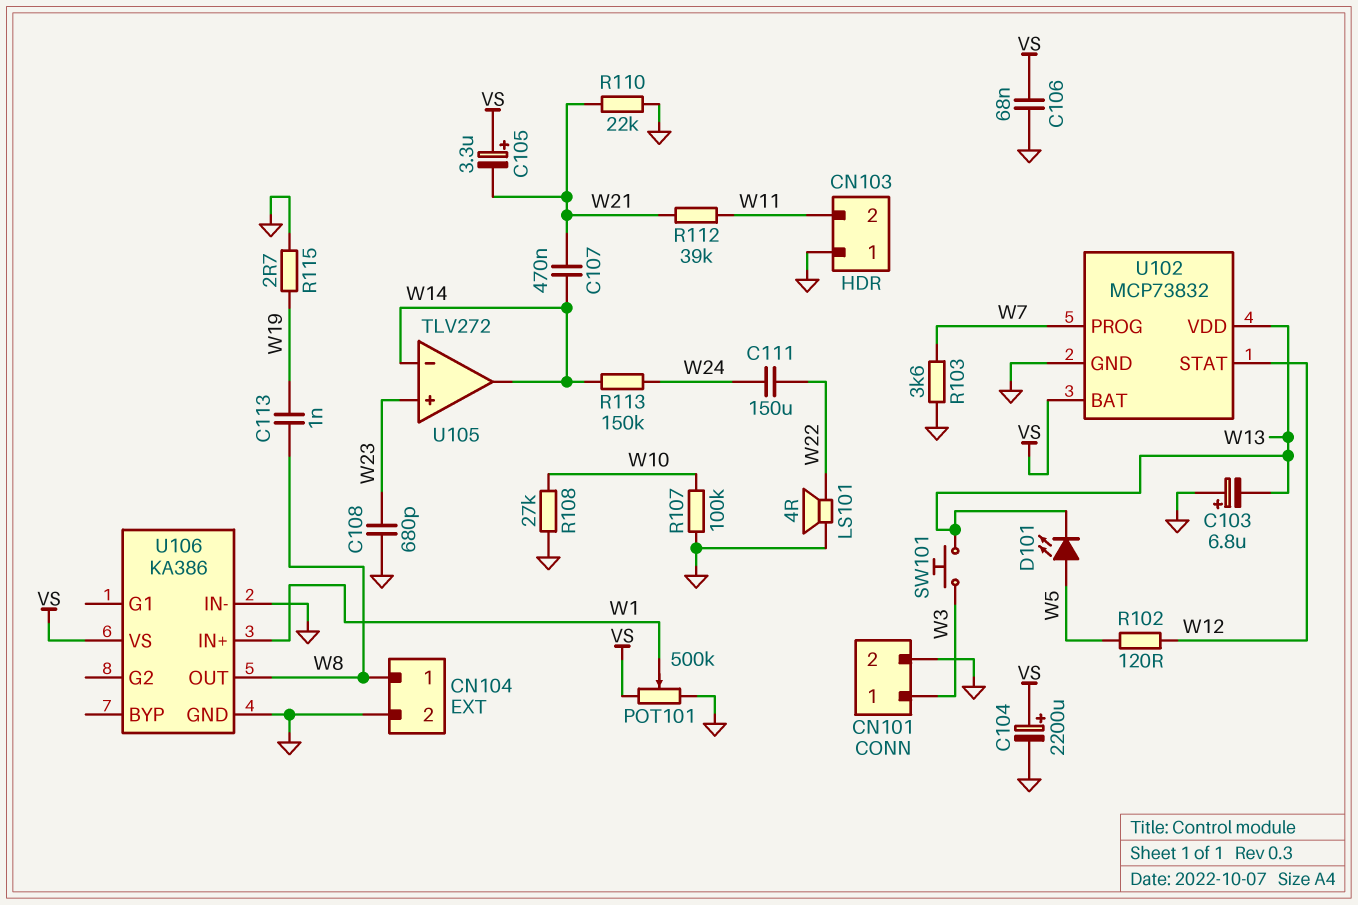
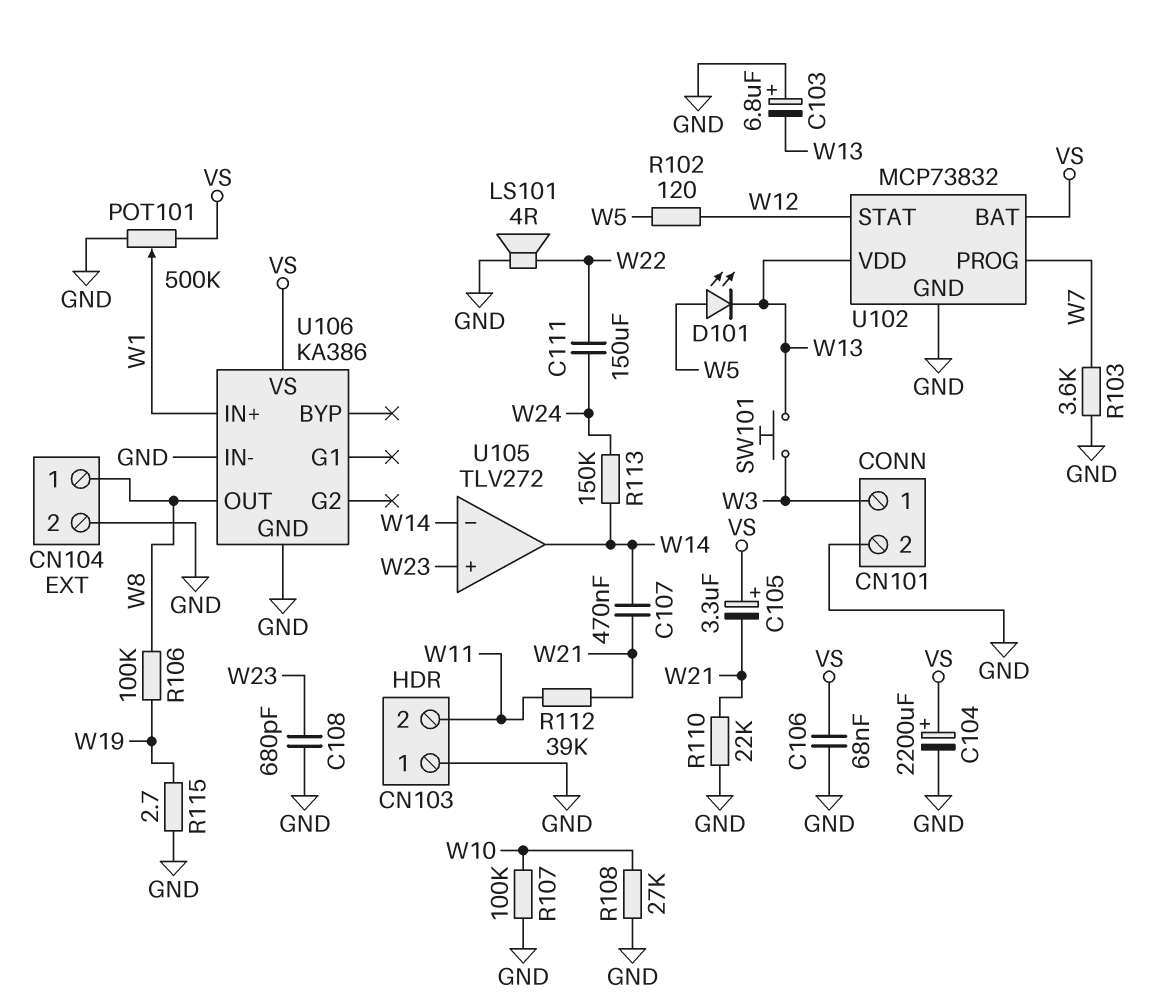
C113: 1nF (W8, W19) -> none
R106: none -> 100k (W8, W19)

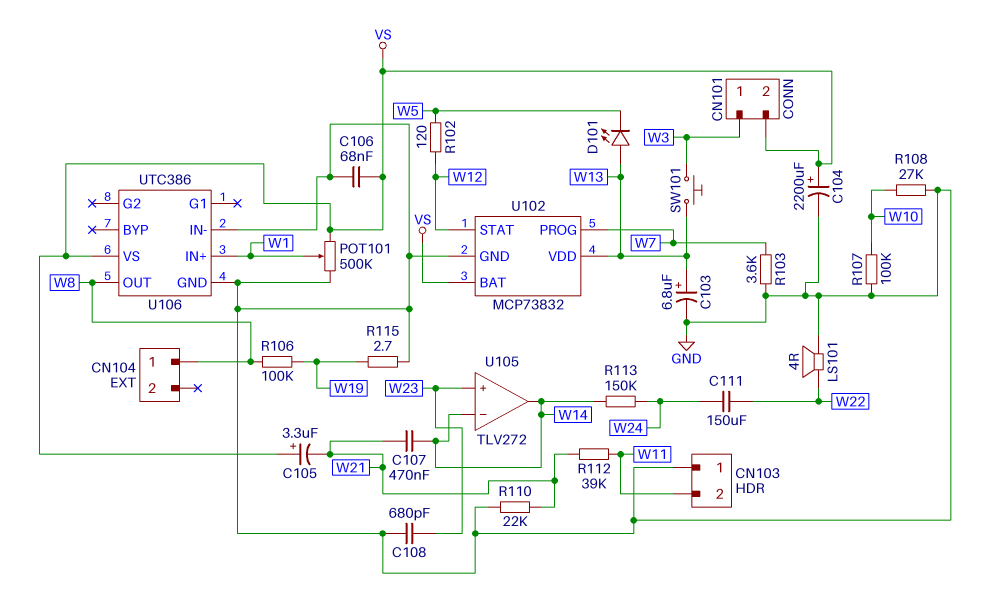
C103: 6.8uF (plus GND, minus W13) -> 6.8uF (plus W13, minus GND)
CN101 pin 2: GND -> VS
CN104 pin 2: GND -> none
D101: LED (A W5, K W13) -> LED (A W13, K W5)
U106: KA386 -> UTC386

